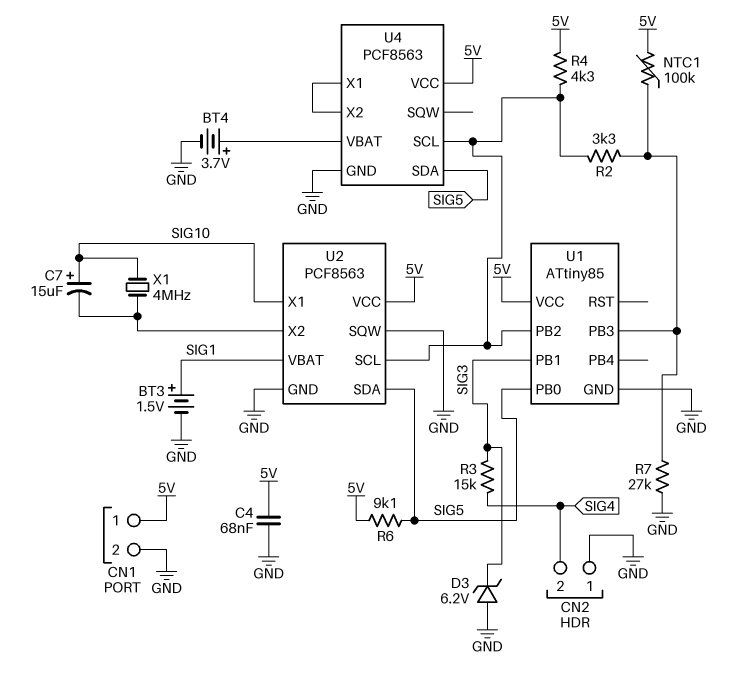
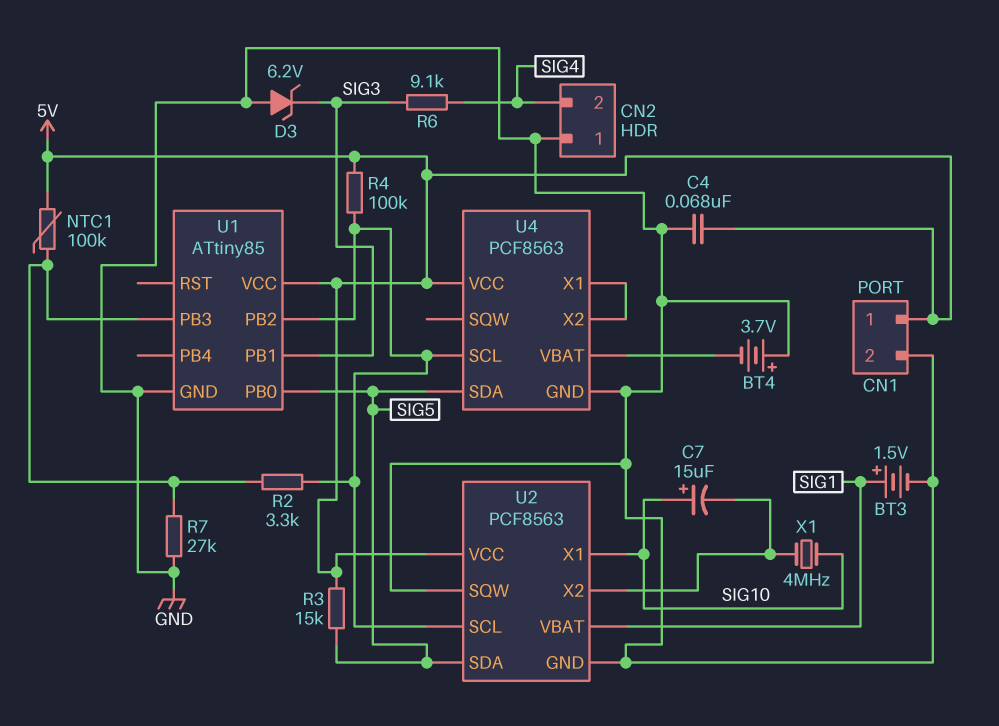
BT4: 3.7V (plus U4/VBAT, minus GND) -> 3.7V (plus GND, minus U4/VBAT)
R3: 15k (SIG3, SIG4) -> 15k (5V, SIG5)
R4: 4.3k (5V, U1/PB2) -> 100k (5V, U1/PB2)
R6: 9.1k (5V, SIG5) -> 9.1k (SIG3, SIG4)

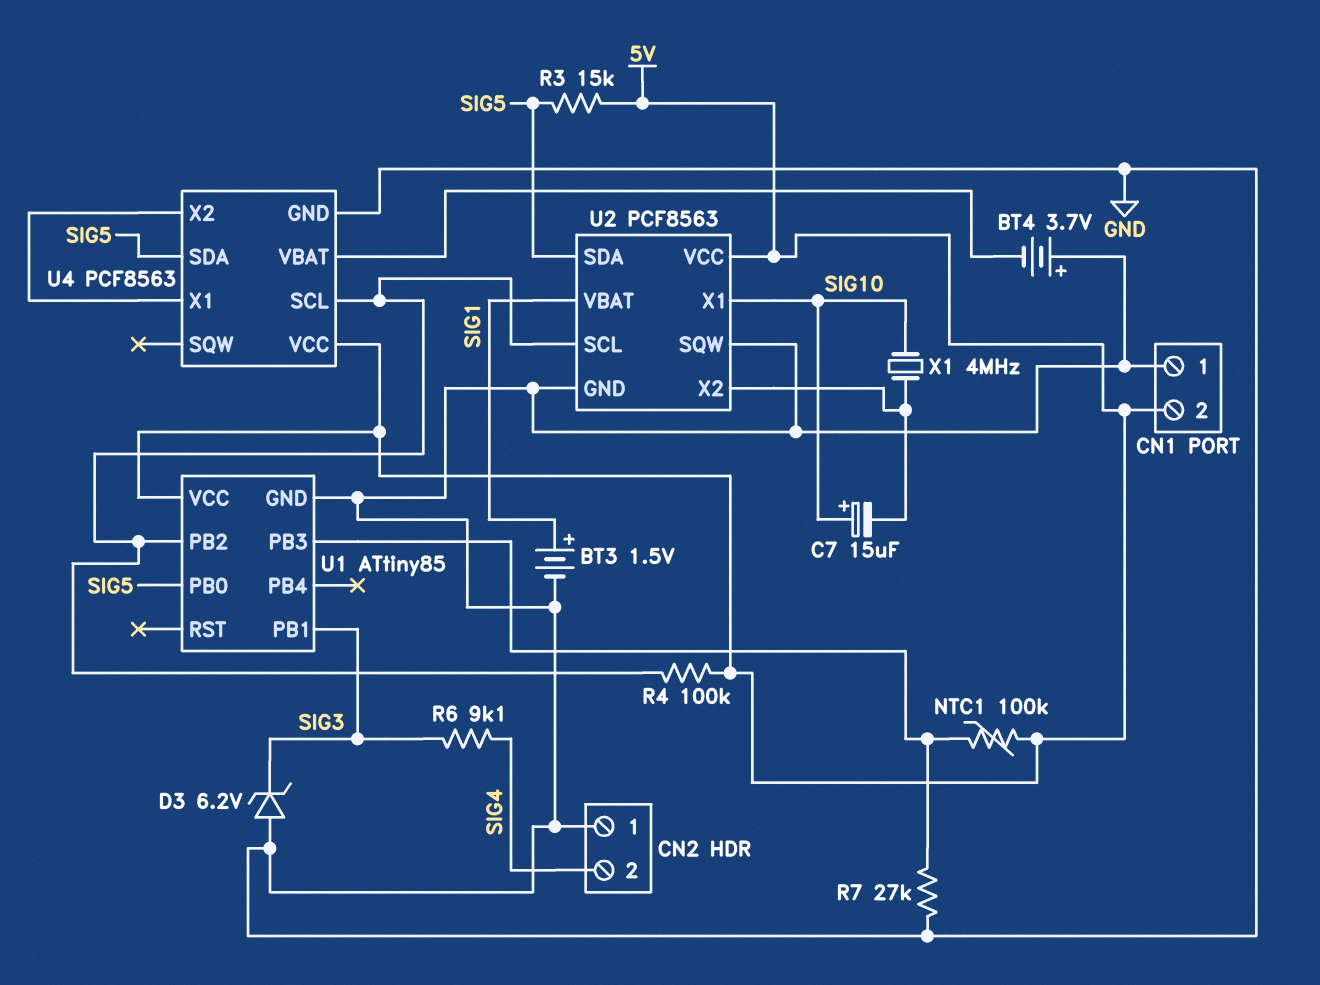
C4: 68nF (5V, GND) -> none
CN1 pin 1: 5V -> GND
CN1 pin 2: GND -> 5V
R2: 3.3k (U1/PB2, U1/PB3) -> none

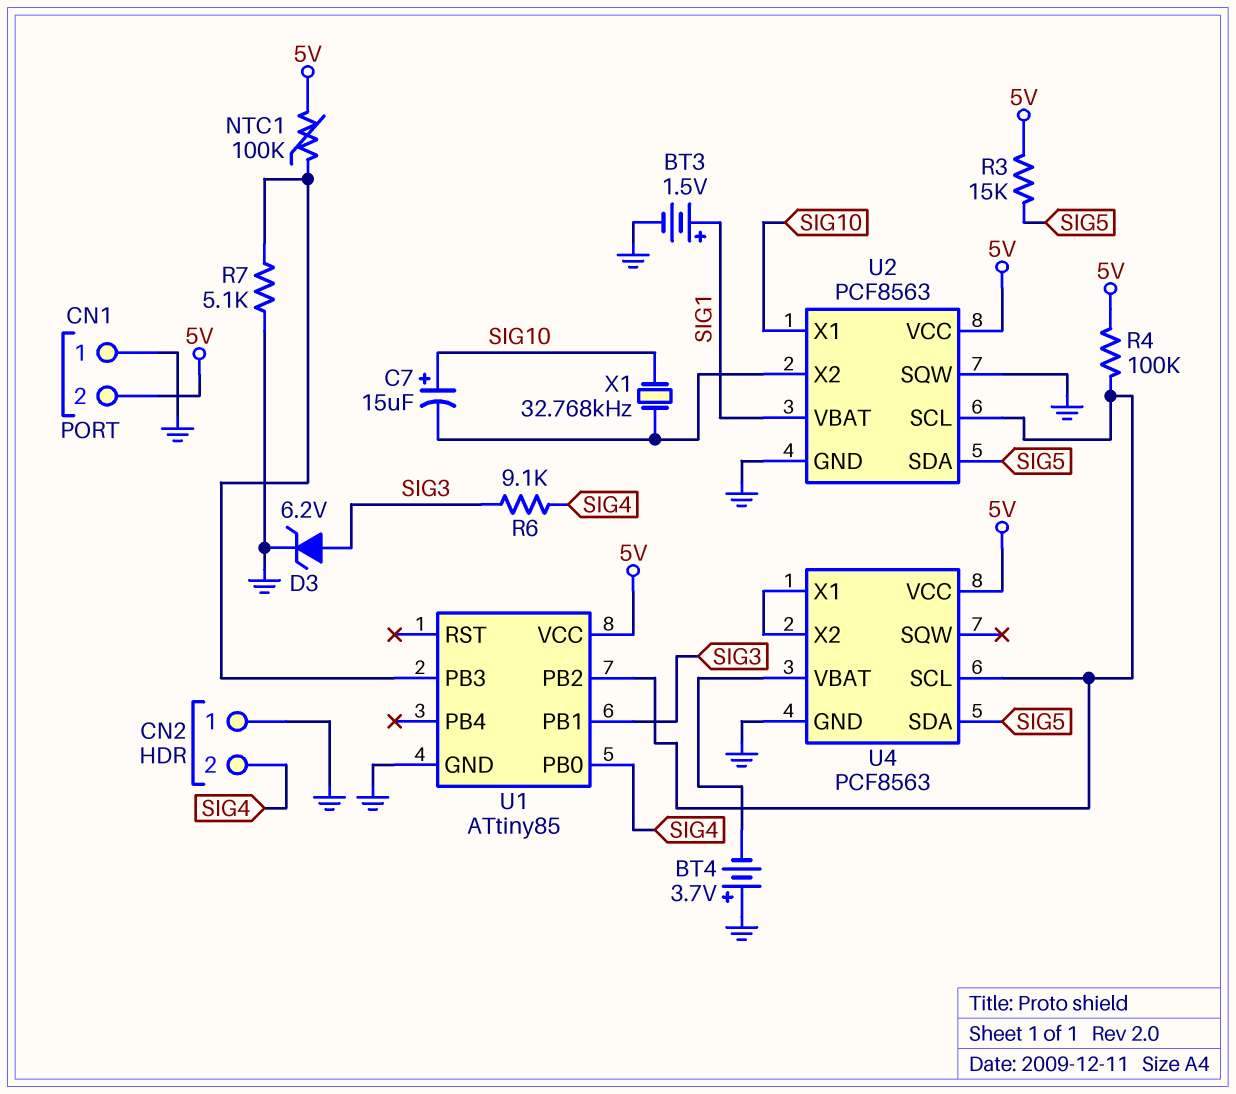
D3: zener 6.2V (A GND, K SIG3) -> zener 6.2V (A SIG3, K GND)
R7: 27k (GND, U1/PB3) -> 5.1k (GND, U1/PB3)
U1 pin PB0: SIG5 -> SIG4
X1: 4MHz (SIG10, U2/X2) -> 32.768kHz (SIG10, U2/X2)

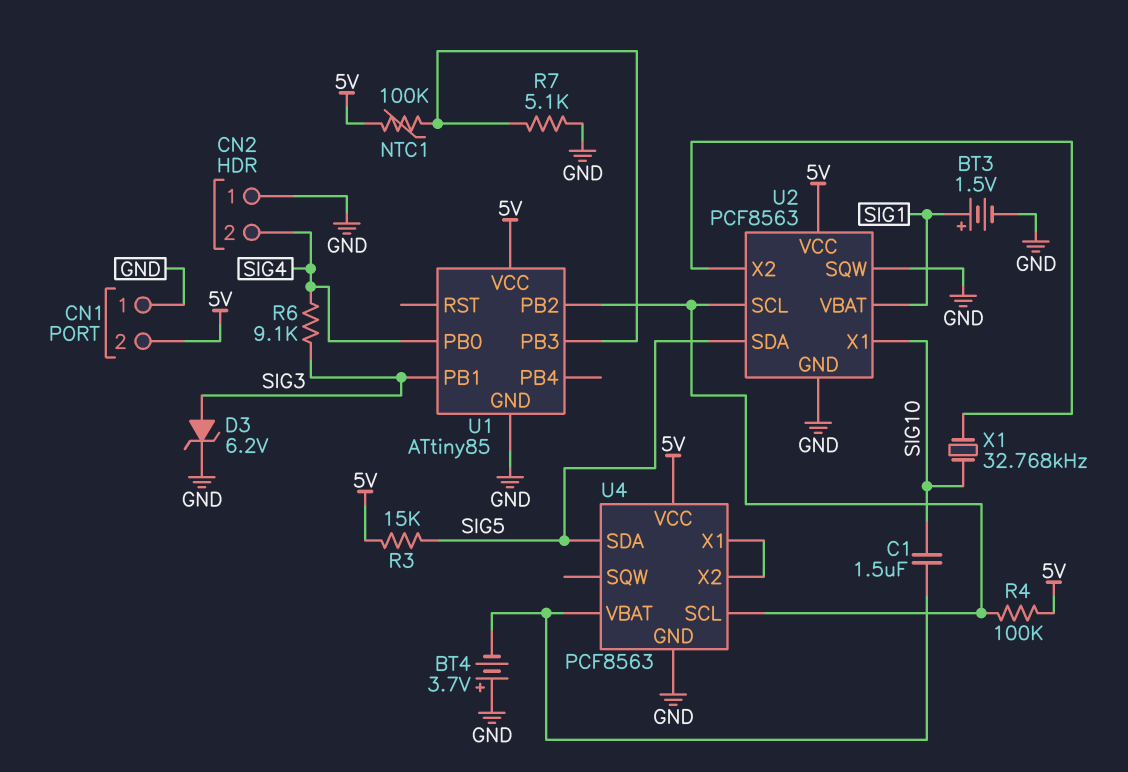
C1: none -> 1.5uF (SIG10, U4/VBAT)
C7: 15uF (plus SIG10, minus U2/X2) -> none

